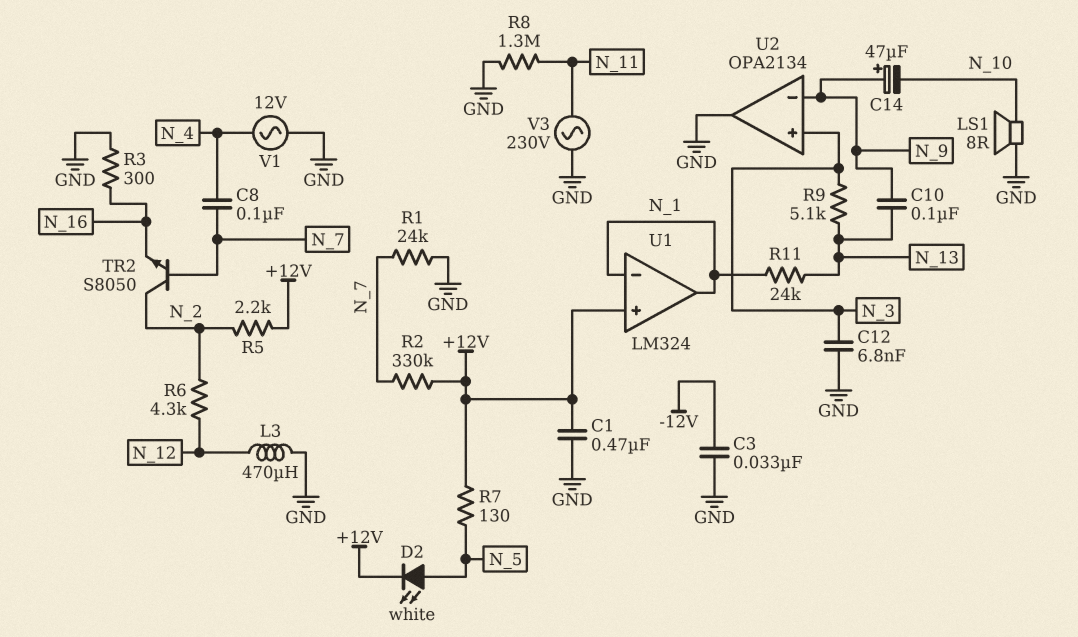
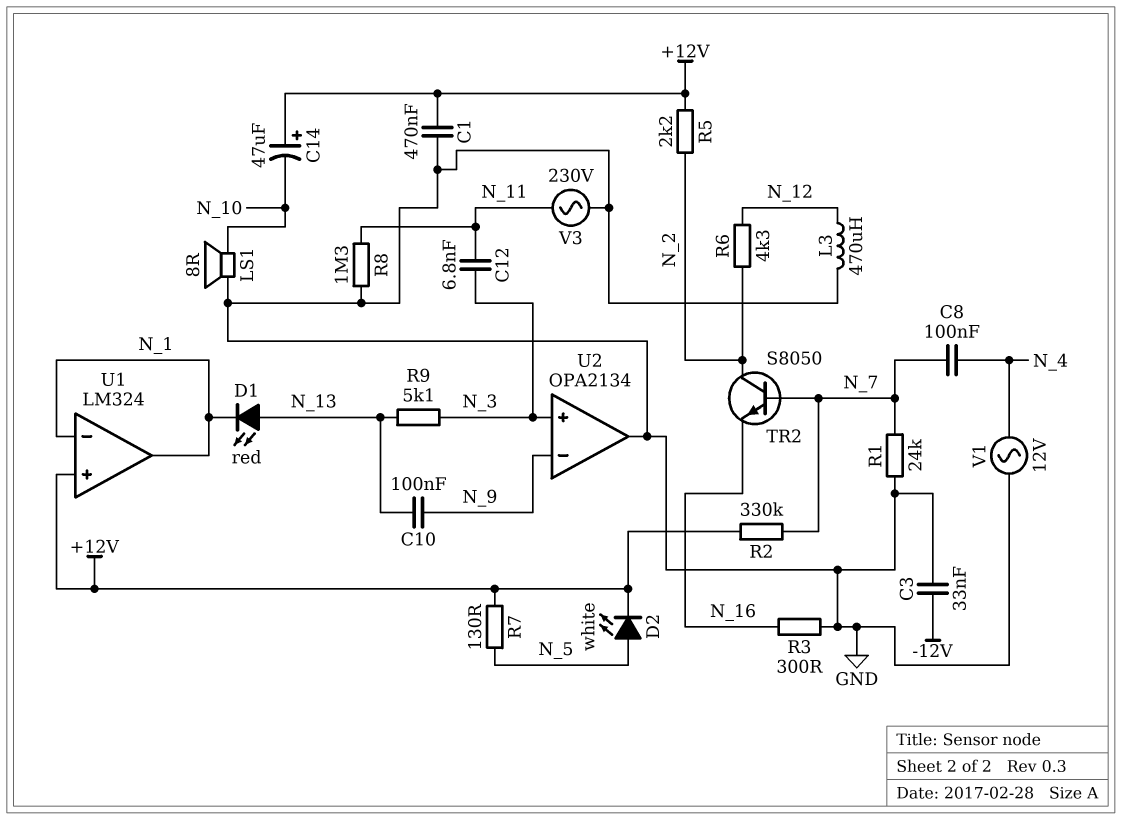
C12: 6.8nF (GND, N_3) -> 6.8nF (N_3, N_11)
C14: 47uF (plus N_9, minus N_10) -> 47uF (plus +12V, minus N_10)
D1: none -> LED red (A N_13, K N_1)
R11: 24k (N_1, N_13) -> none

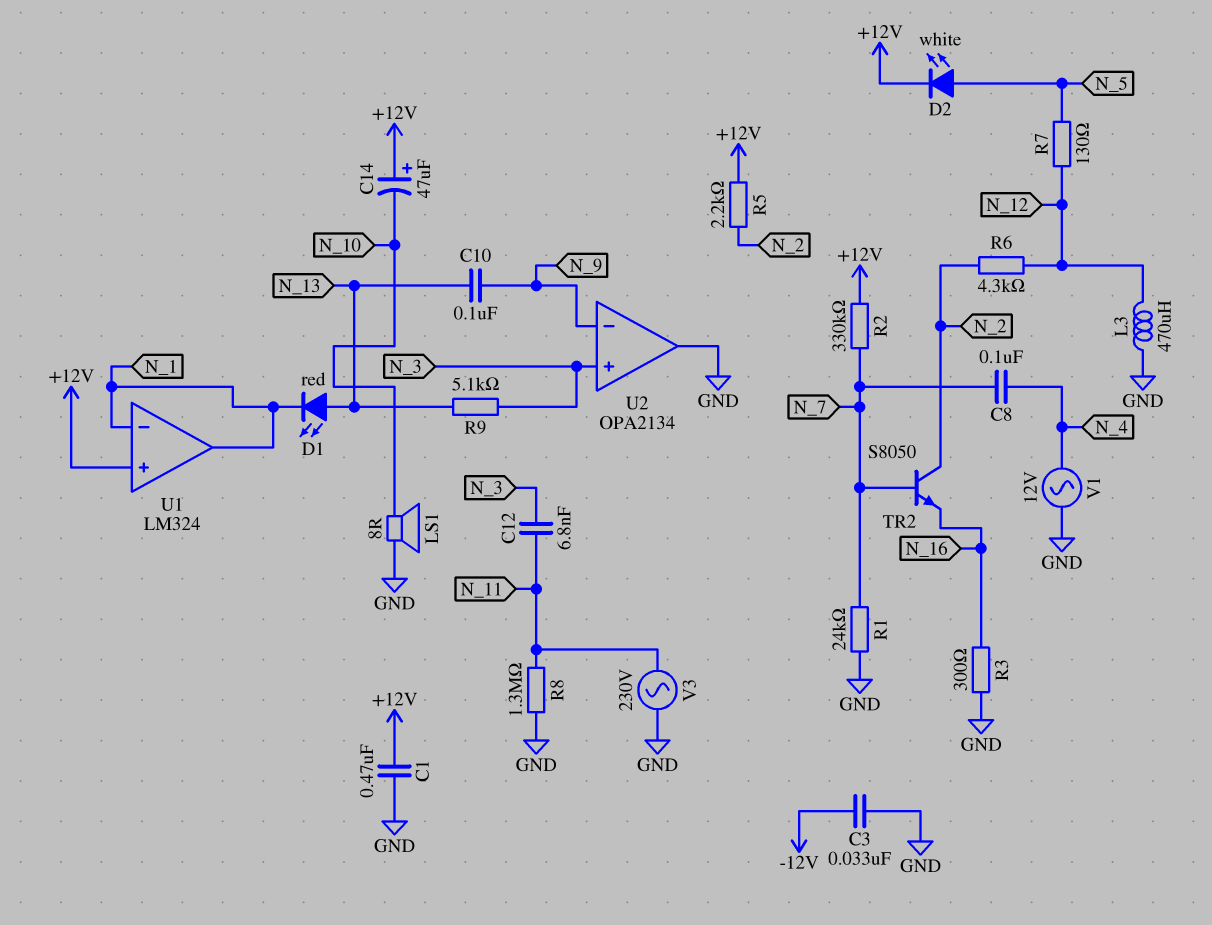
R7: 130 (+12V, N_5) -> 130 (N_5, N_12)

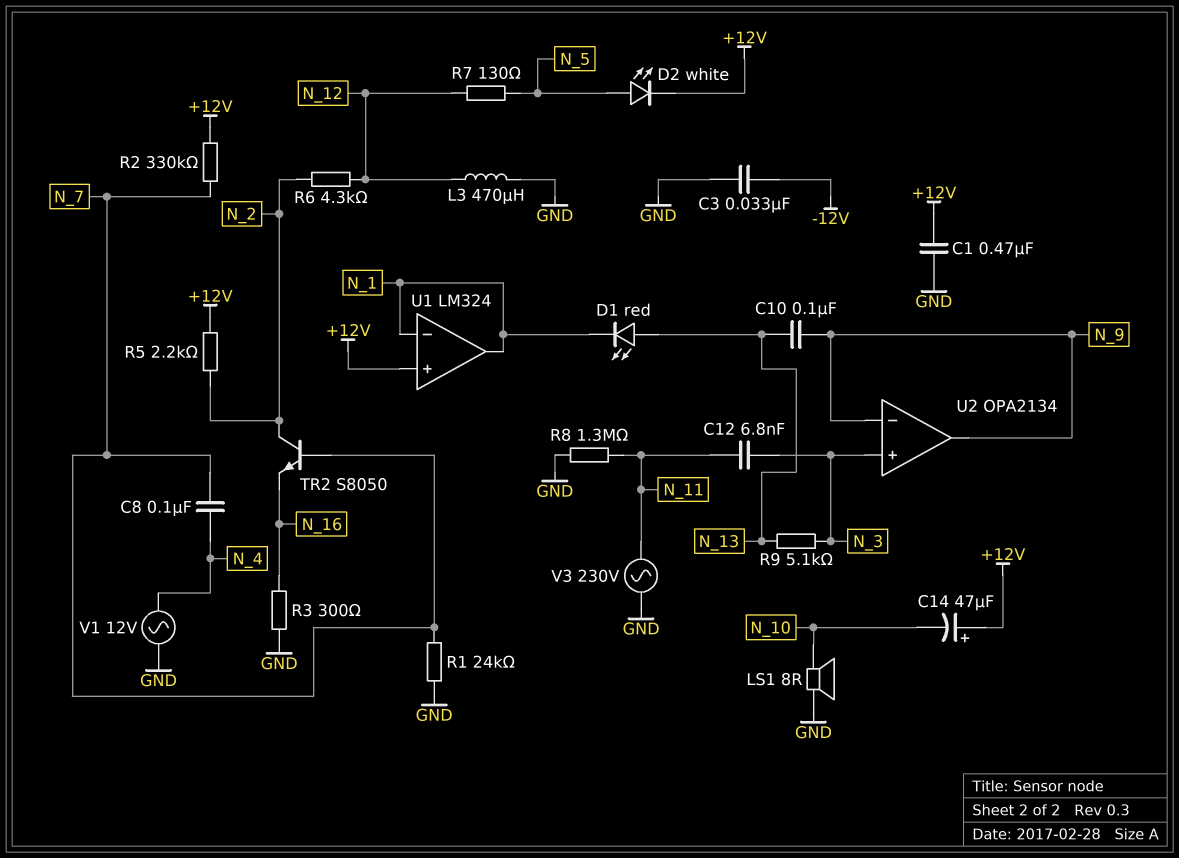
U2 pin out: GND -> N_9

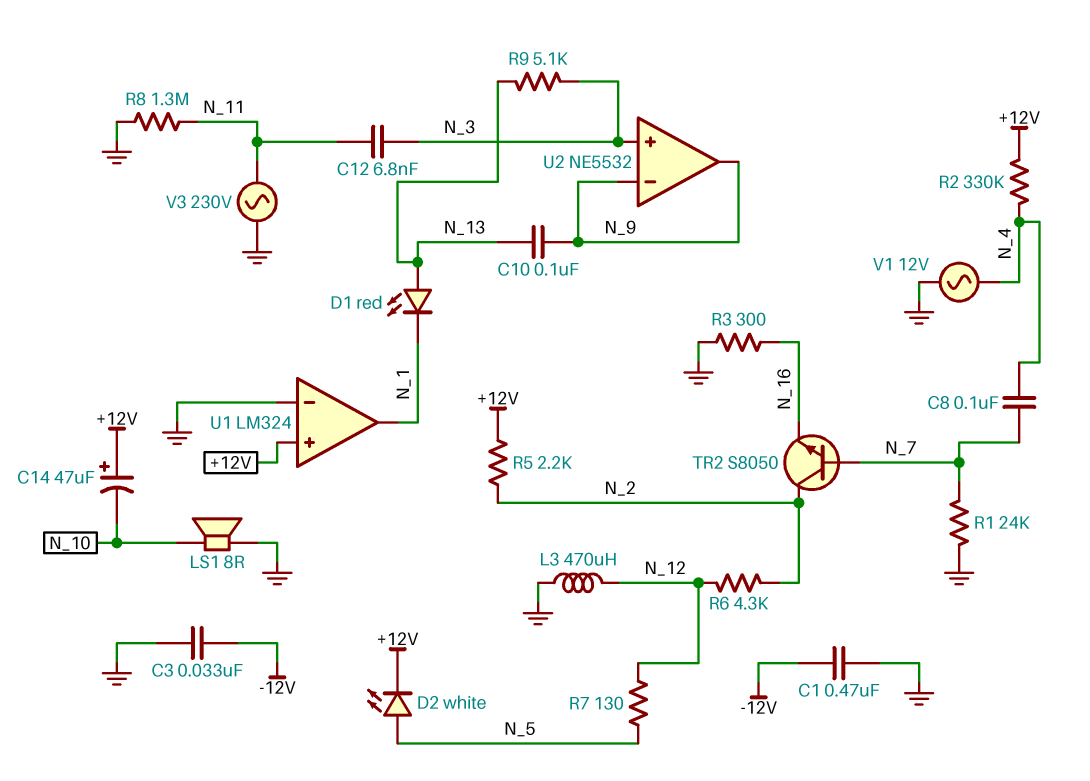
C1: 470nF (+12V, GND) -> 470nF (-12V, GND)
R2: 330k (+12V, N_7) -> 330k (+12V, N_4)
U1 pin in-: N_1 -> GND
U2: OPA2134 -> NE5532

